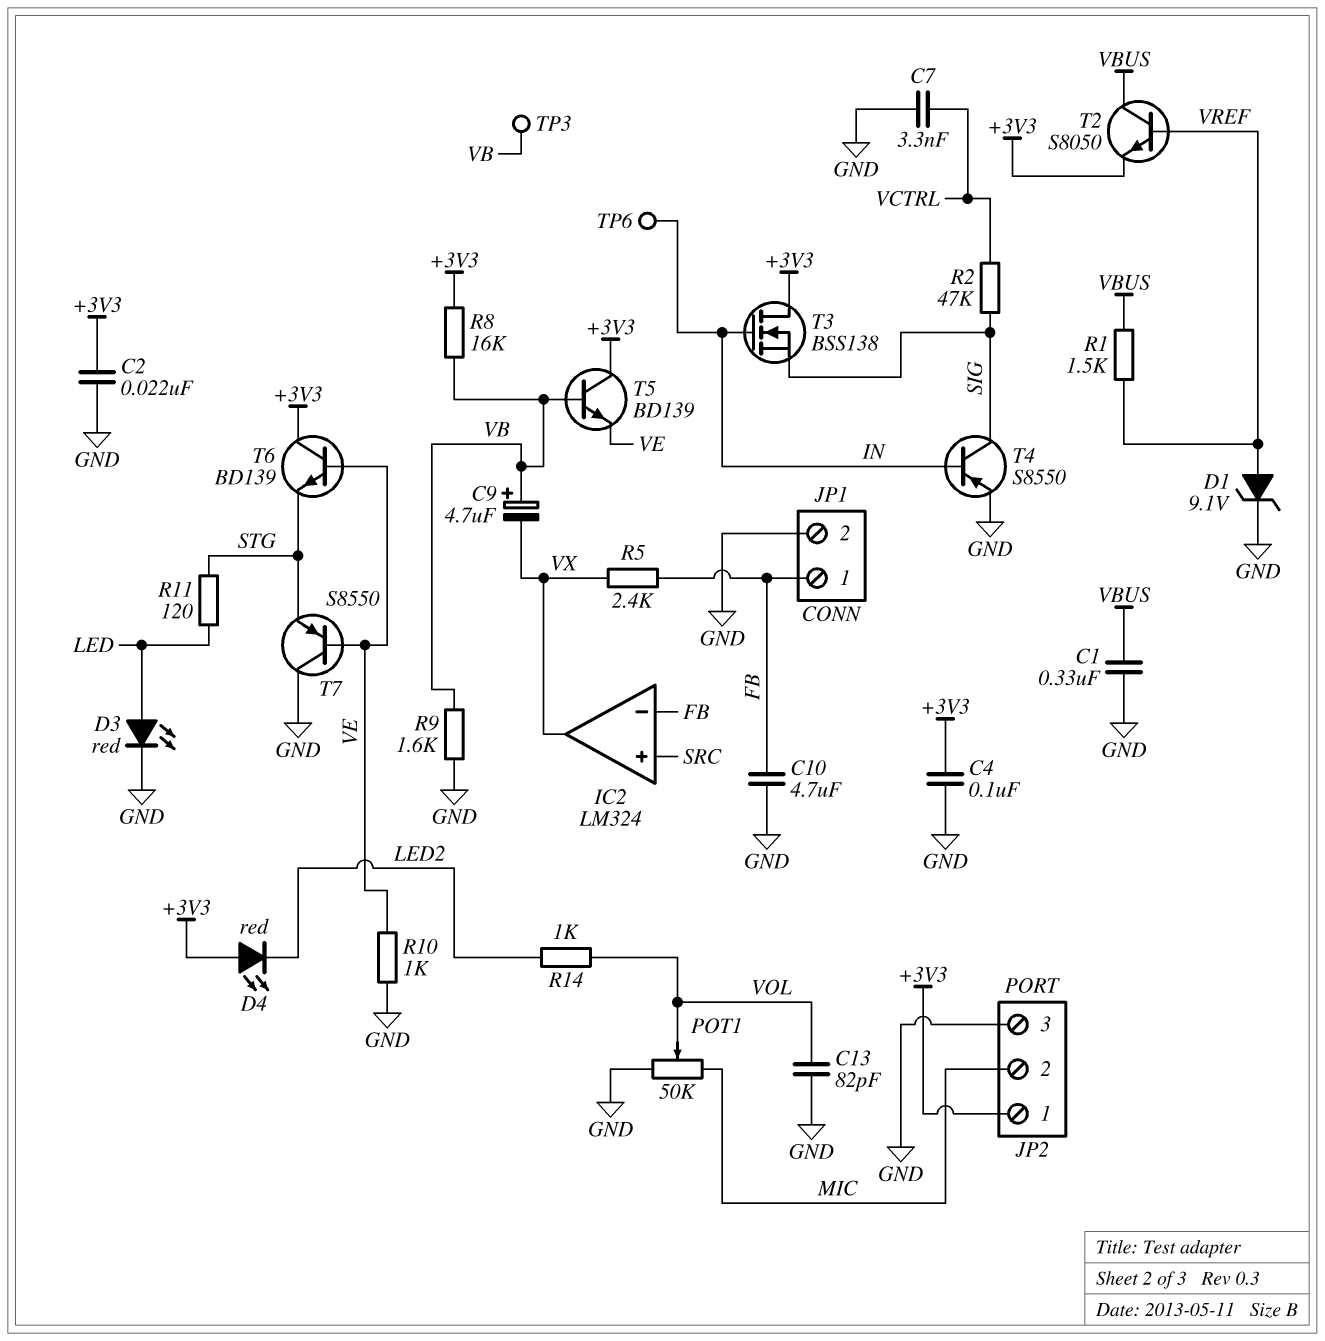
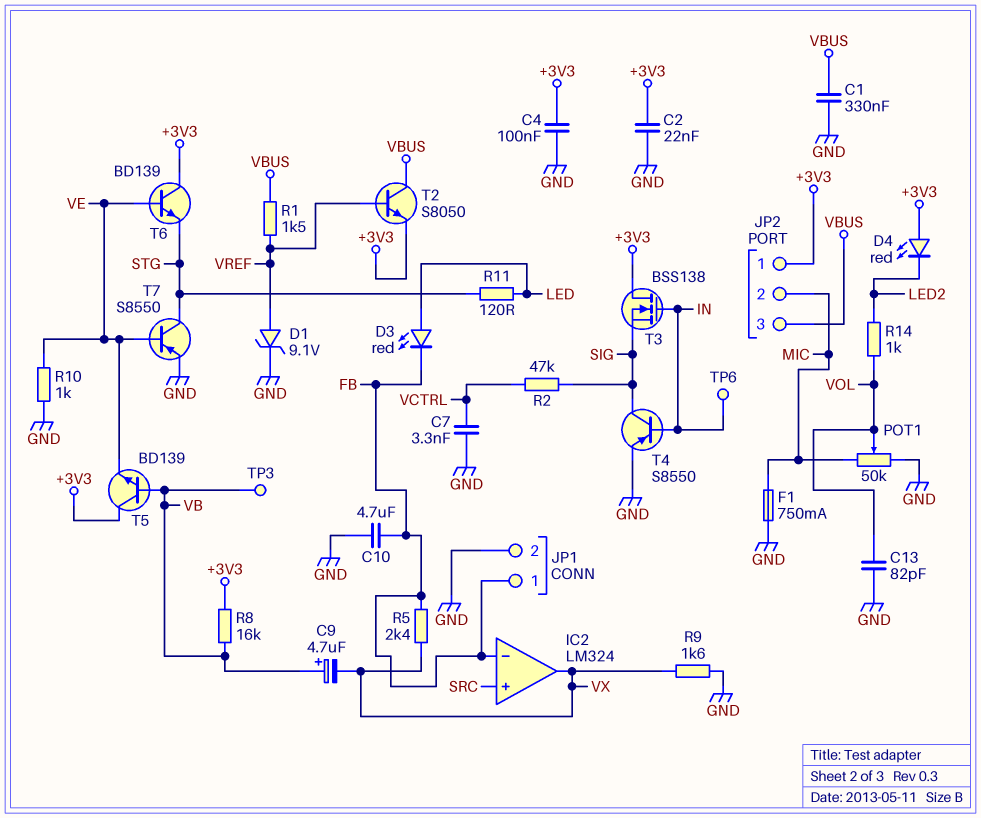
D3: LED red (A LED, K GND) -> LED red (A LED, K FB)
F1: none -> 750mA (GND, MIC)
JP2 pin 3: GND -> VBUS
R9: 1.6k (GND, VB) -> 1.6k (GND, VX)
T7: PNP S8550 (B VE, C GND, E STG) -> PNP S8550 (B VE, C STG, E GND)

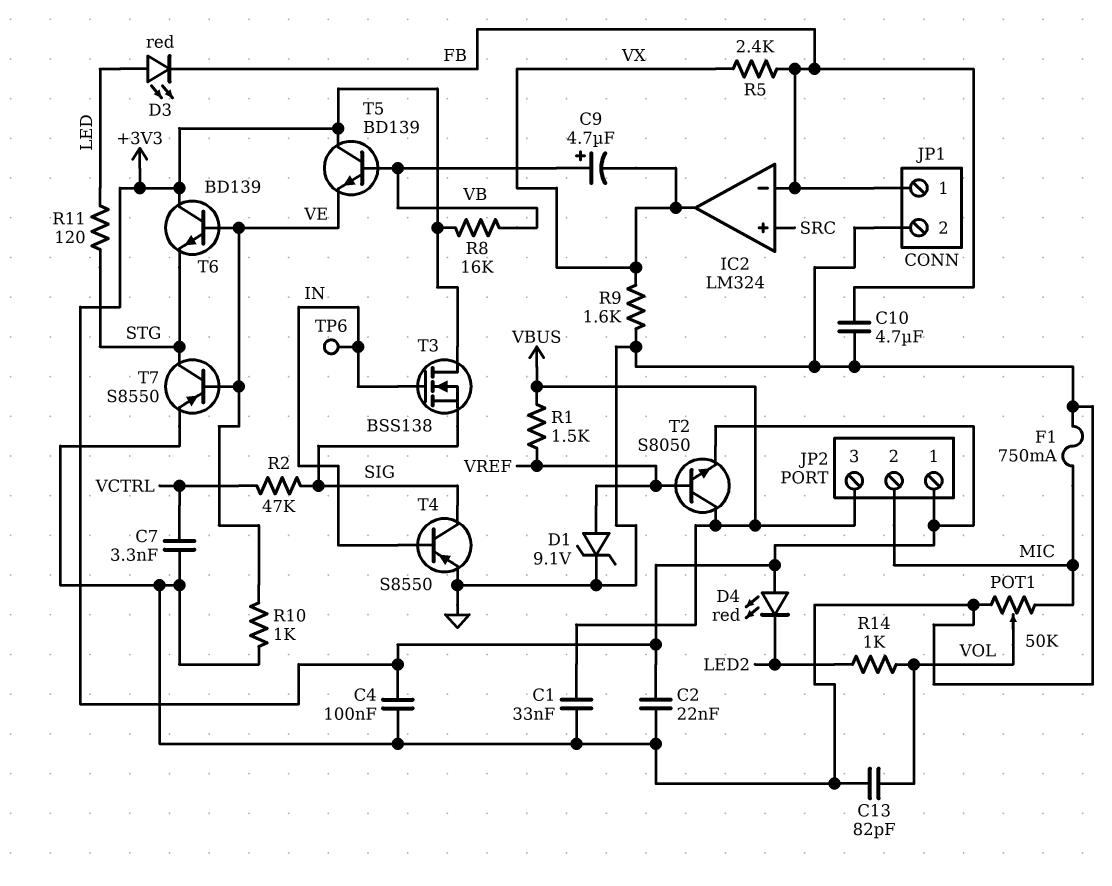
C1: 330nF (GND, VBUS) -> 33nF (GND, VBUS)
TP3: test point (VB) -> none

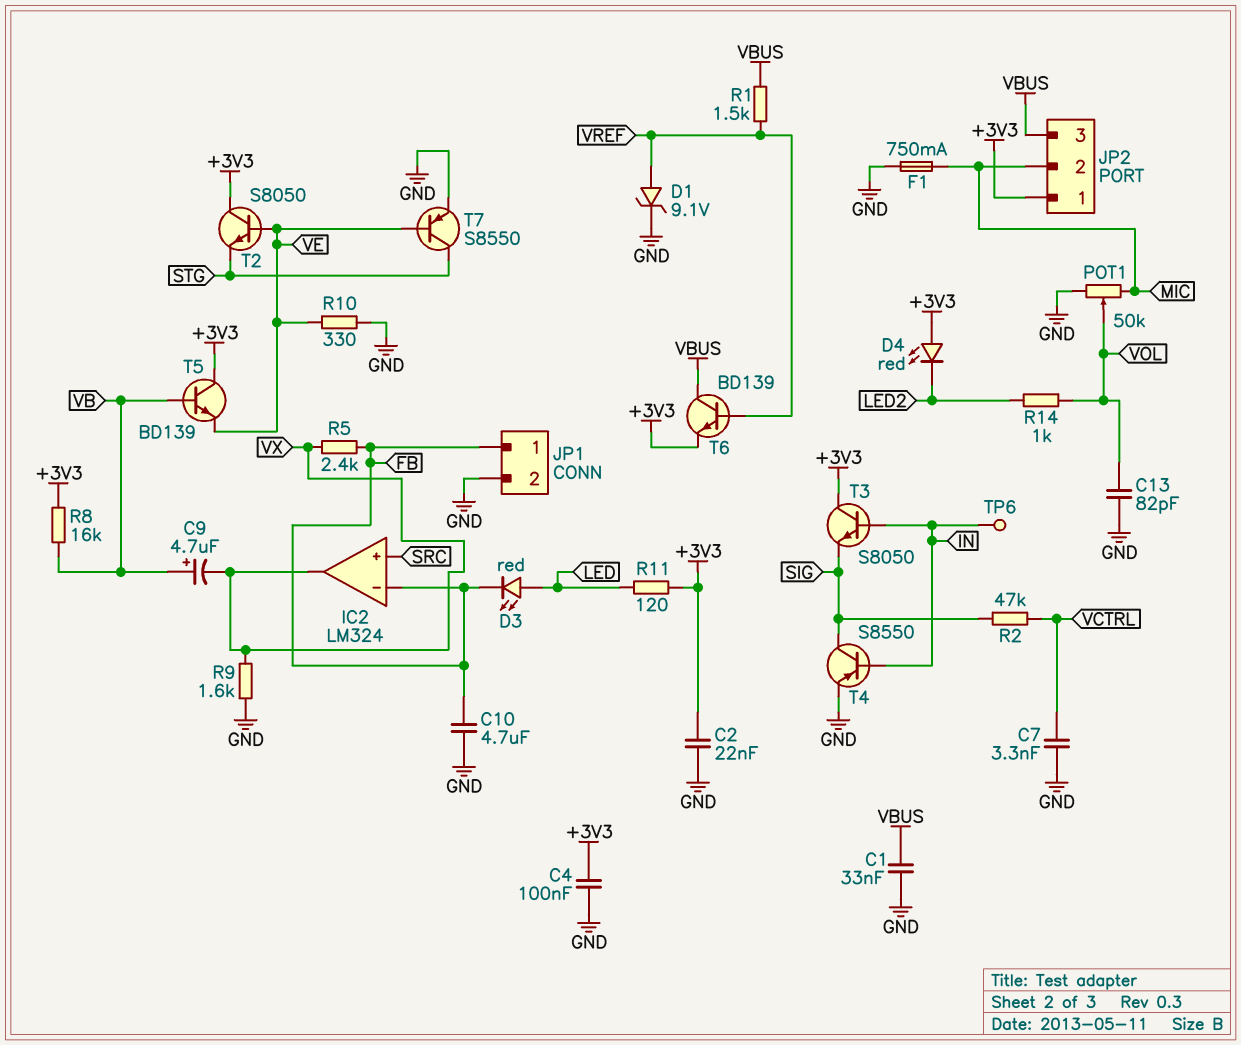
R10: 1k (GND, VE) -> 330 (GND, VE)
R11: 120 (LED, STG) -> 120 (+3V3, LED)
T2: NPN S8050 (B VREF, C VBUS, E +3V3) -> NPN S8050 (B VE, C +3V3, E STG)
T3: NMOS BSS138 (G IN, D +3V3, S SIG) -> NPN S8050 (B IN, C +3V3, E SIG)
T6: NPN BD139 (B VE, C +3V3, E STG) -> NPN BD139 (B VREF, C VBUS, E +3V3)

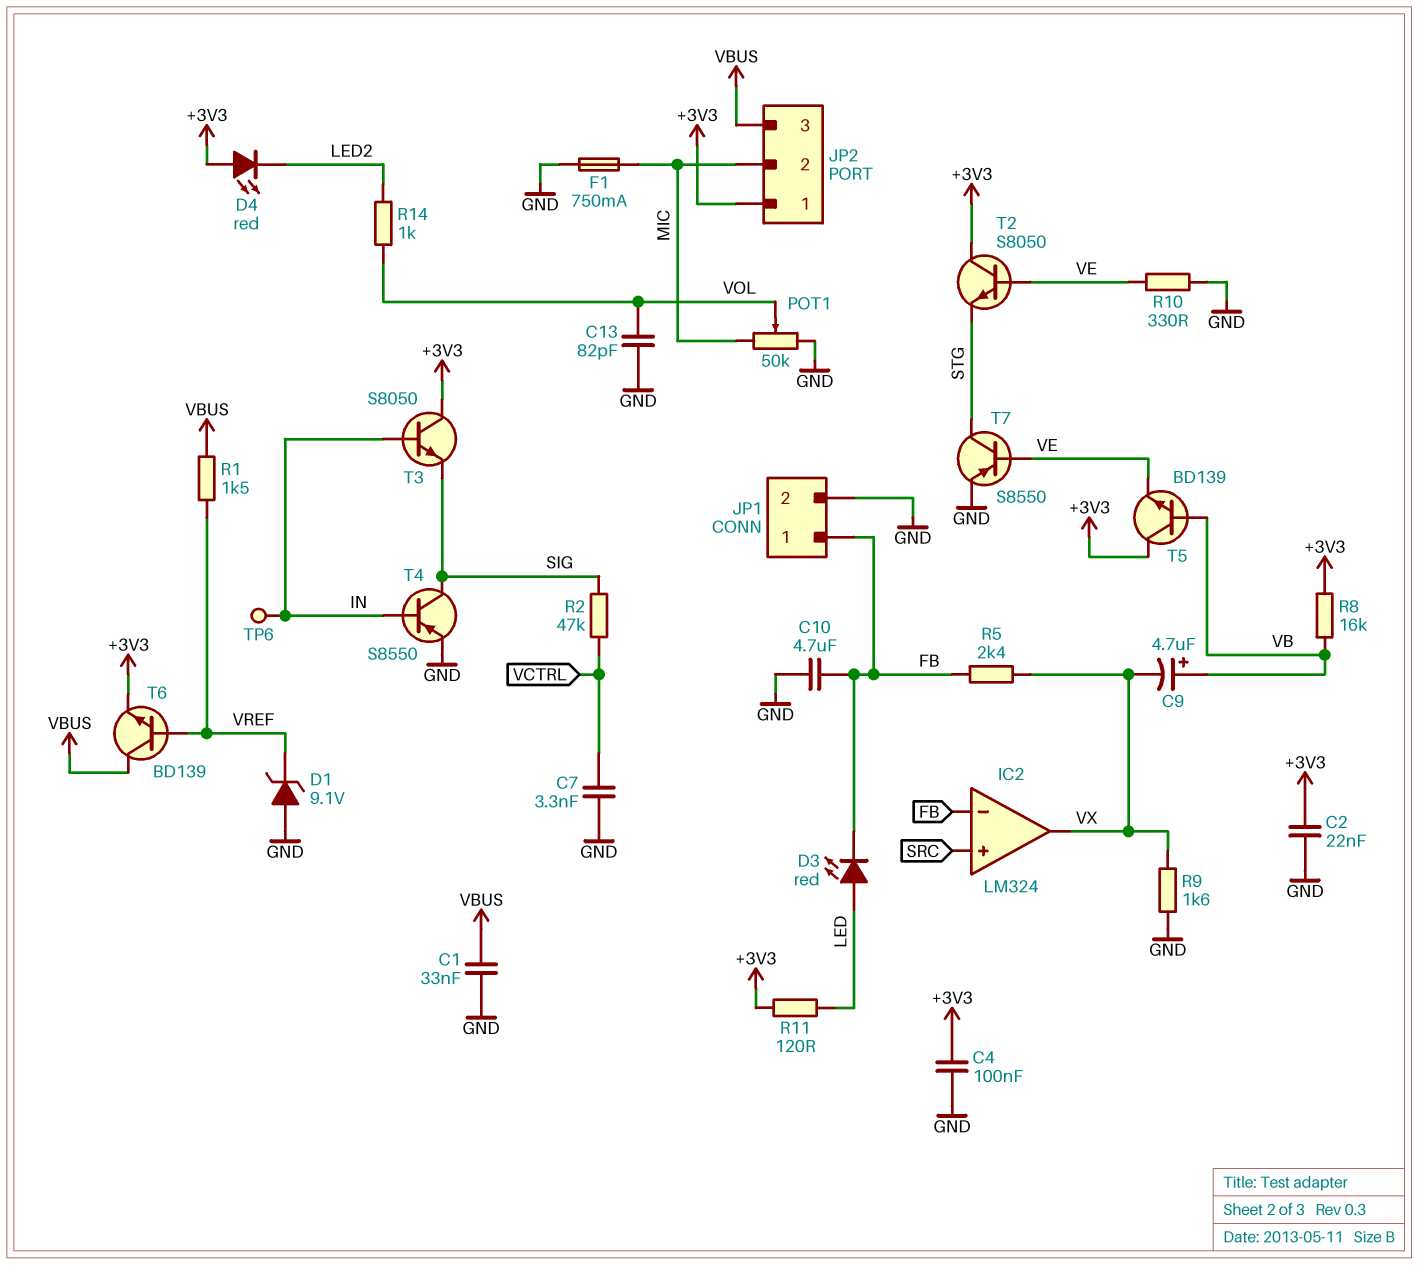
D1: zener 9.1V (A VREF, K GND) -> zener 9.1V (A GND, K VREF)

